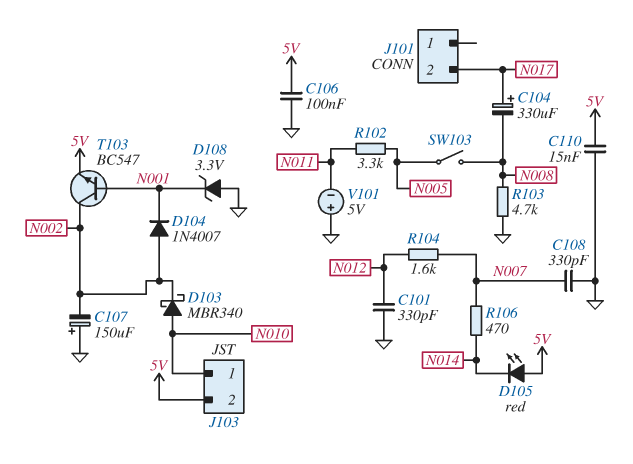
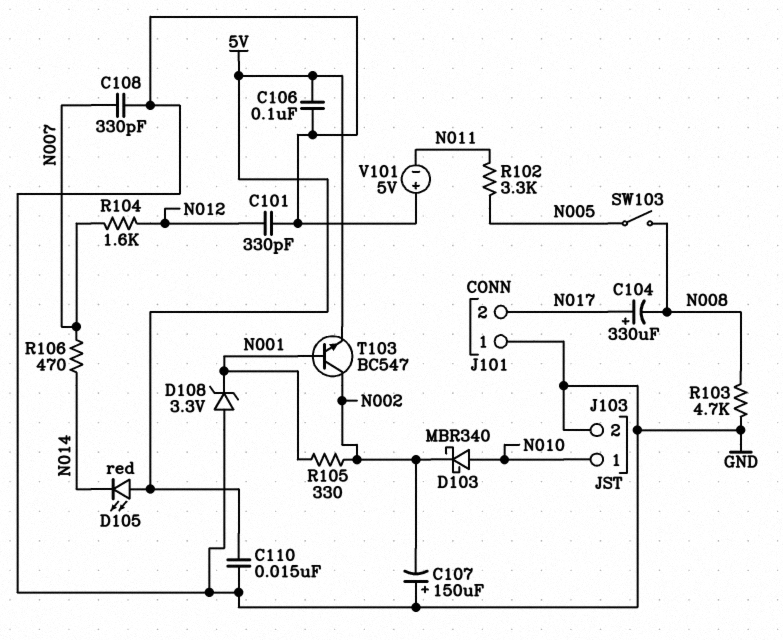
D104: diode 1N4007 (A N002, K N001) -> none
J101 pin 1: none -> GND
J103 pin 2: 5V -> GND
R105: none -> 330 (N001, N002)

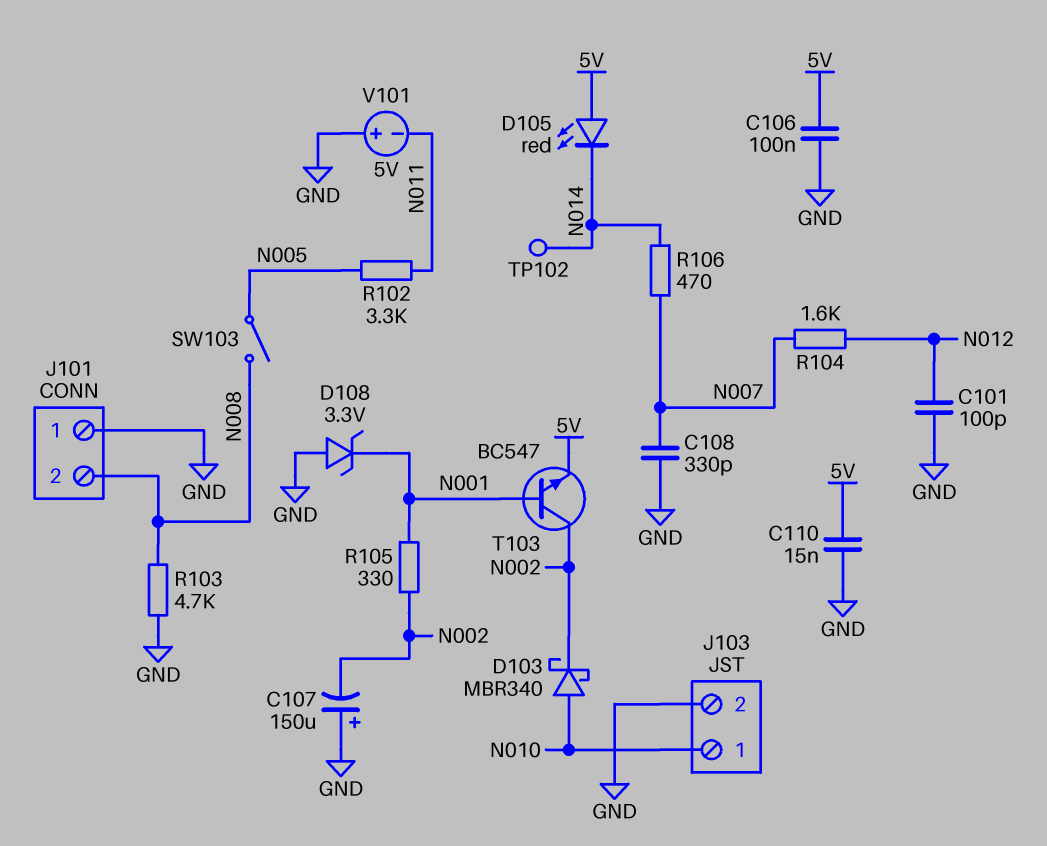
C101: 330pF (GND, N012) -> 100pF (GND, N012)
C104: 330uF (plus N017, minus N008) -> none
J101 pin 2: N017 -> N008
TP102: none -> test point (N014)

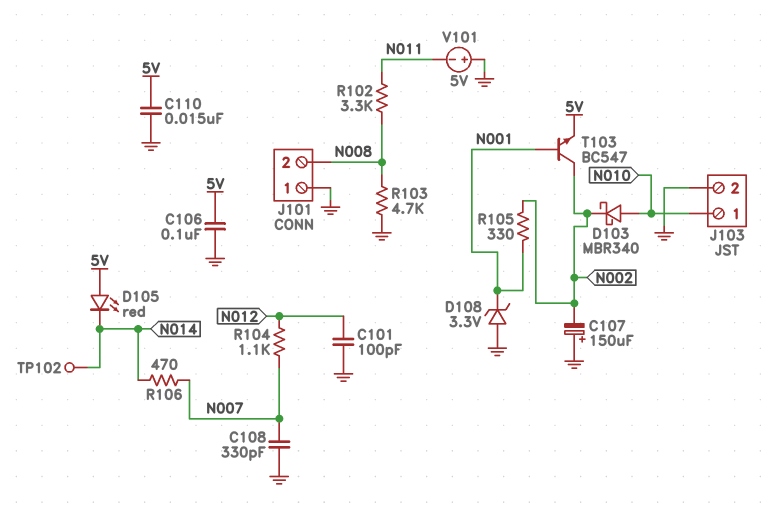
R102: 3.3k (N005, N011) -> 3.3k (N008, N011)
R104: 1.6k (N007, N012) -> 1.1k (N007, N012)
SW103: switch (N005, N008) -> none

